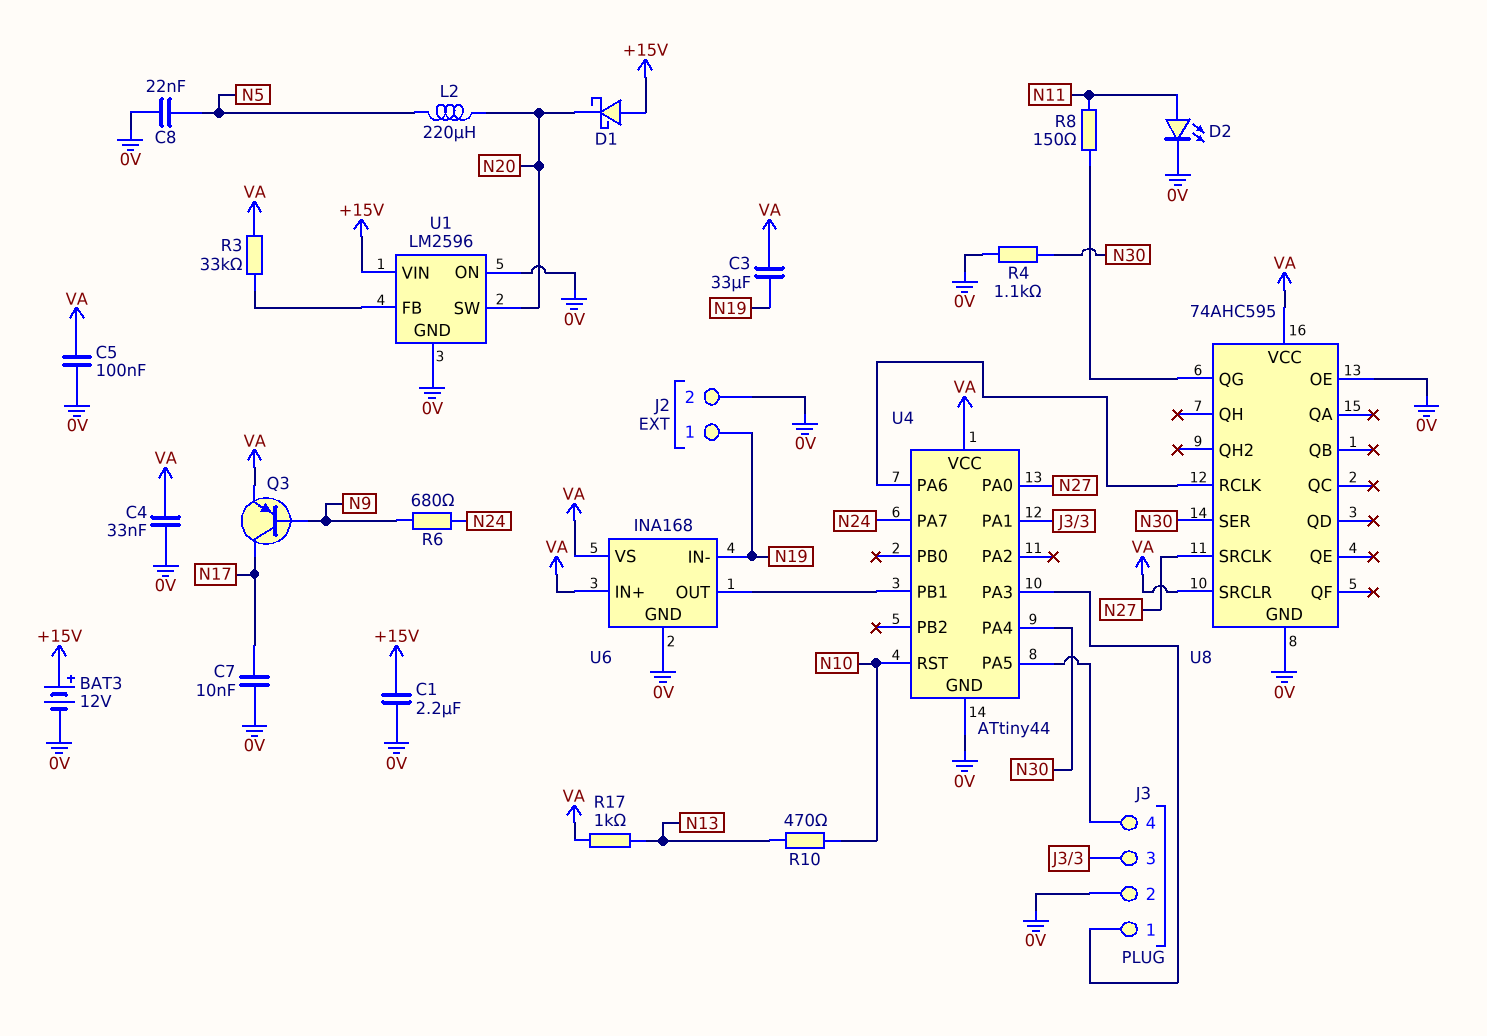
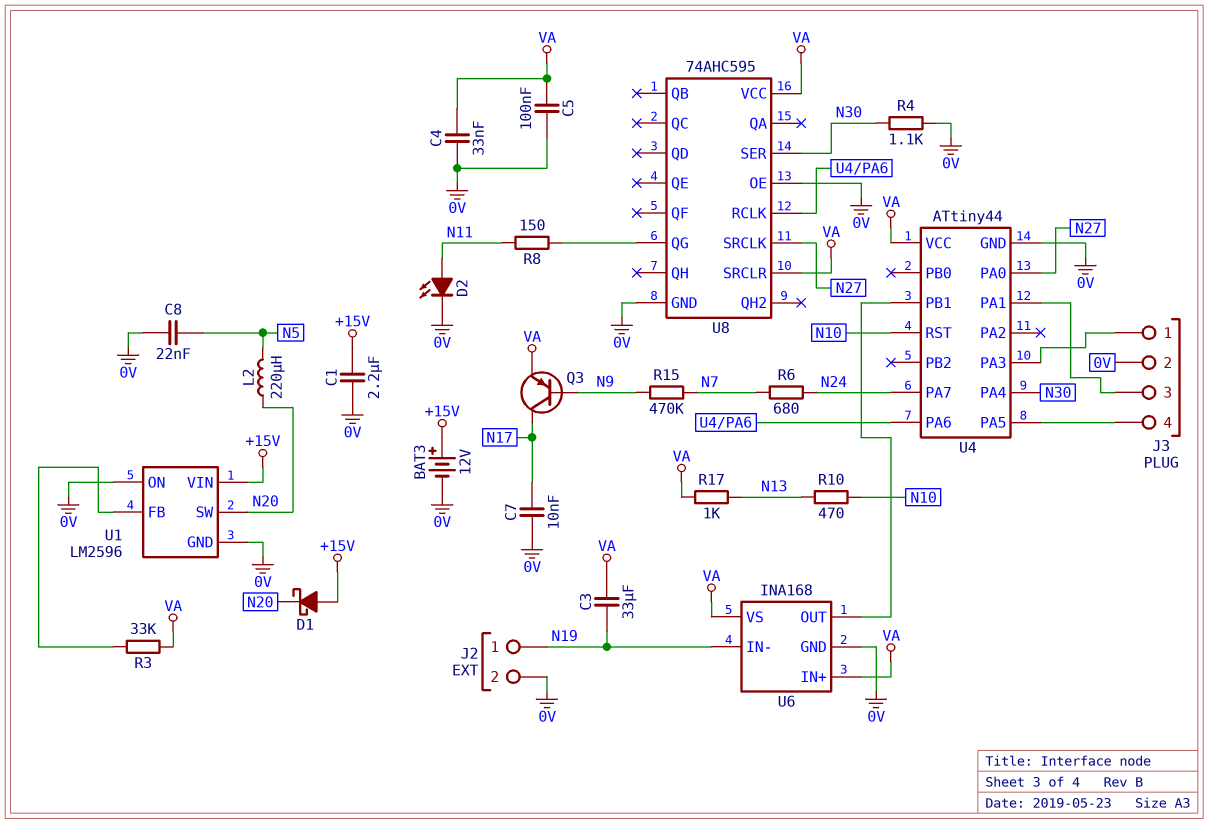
R6: 680 (N9, N24) -> 680 (N7, N24)
R15: none -> 470k (N7, N9)

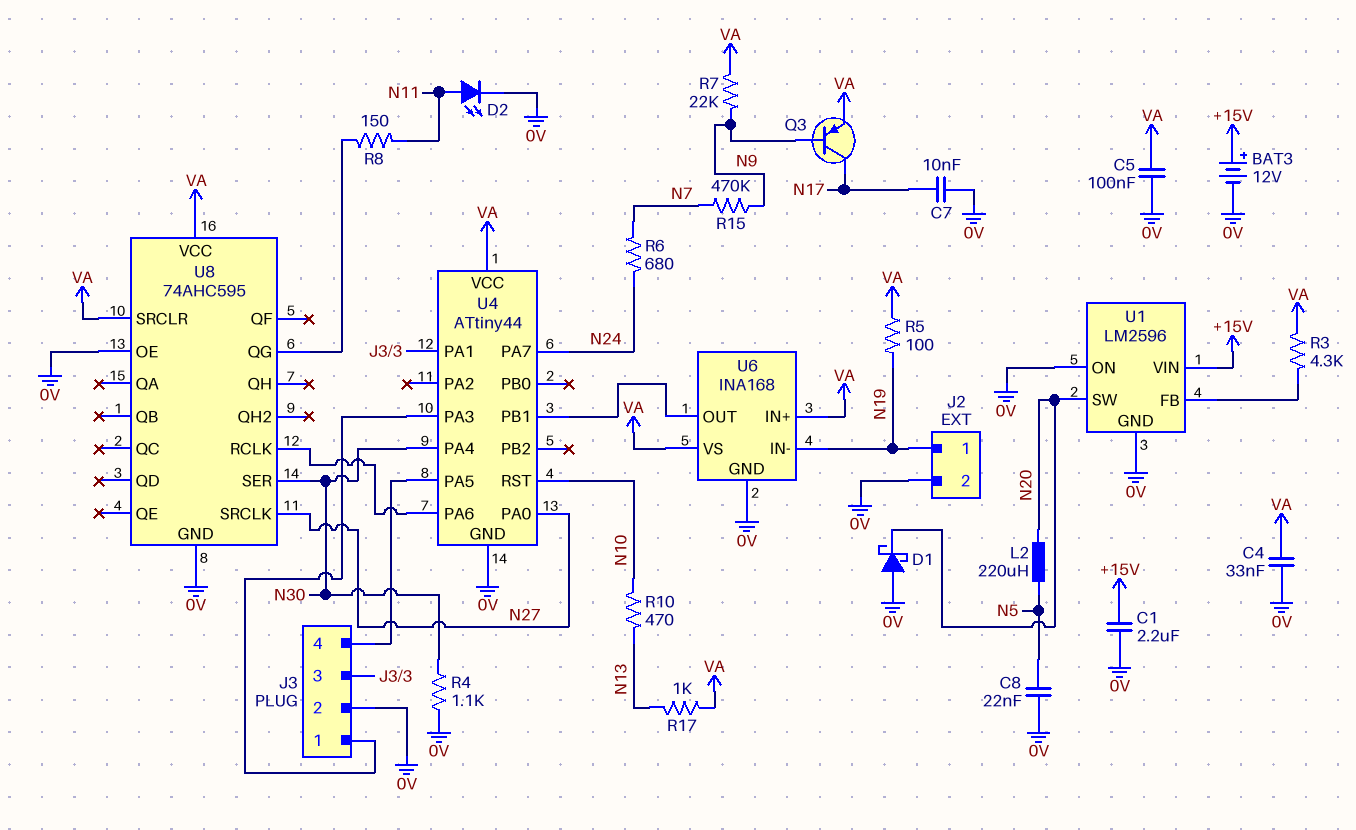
C3: 33uF (N19, VA) -> none
D1: schottky (A +15V, K N20) -> schottky (A 0V, K N20)
R3: 33k (U1/FB, VA) -> 4.3k (U1/FB, VA)
R5: none -> 100 (N19, VA)
R7: none -> 22k (N9, VA)

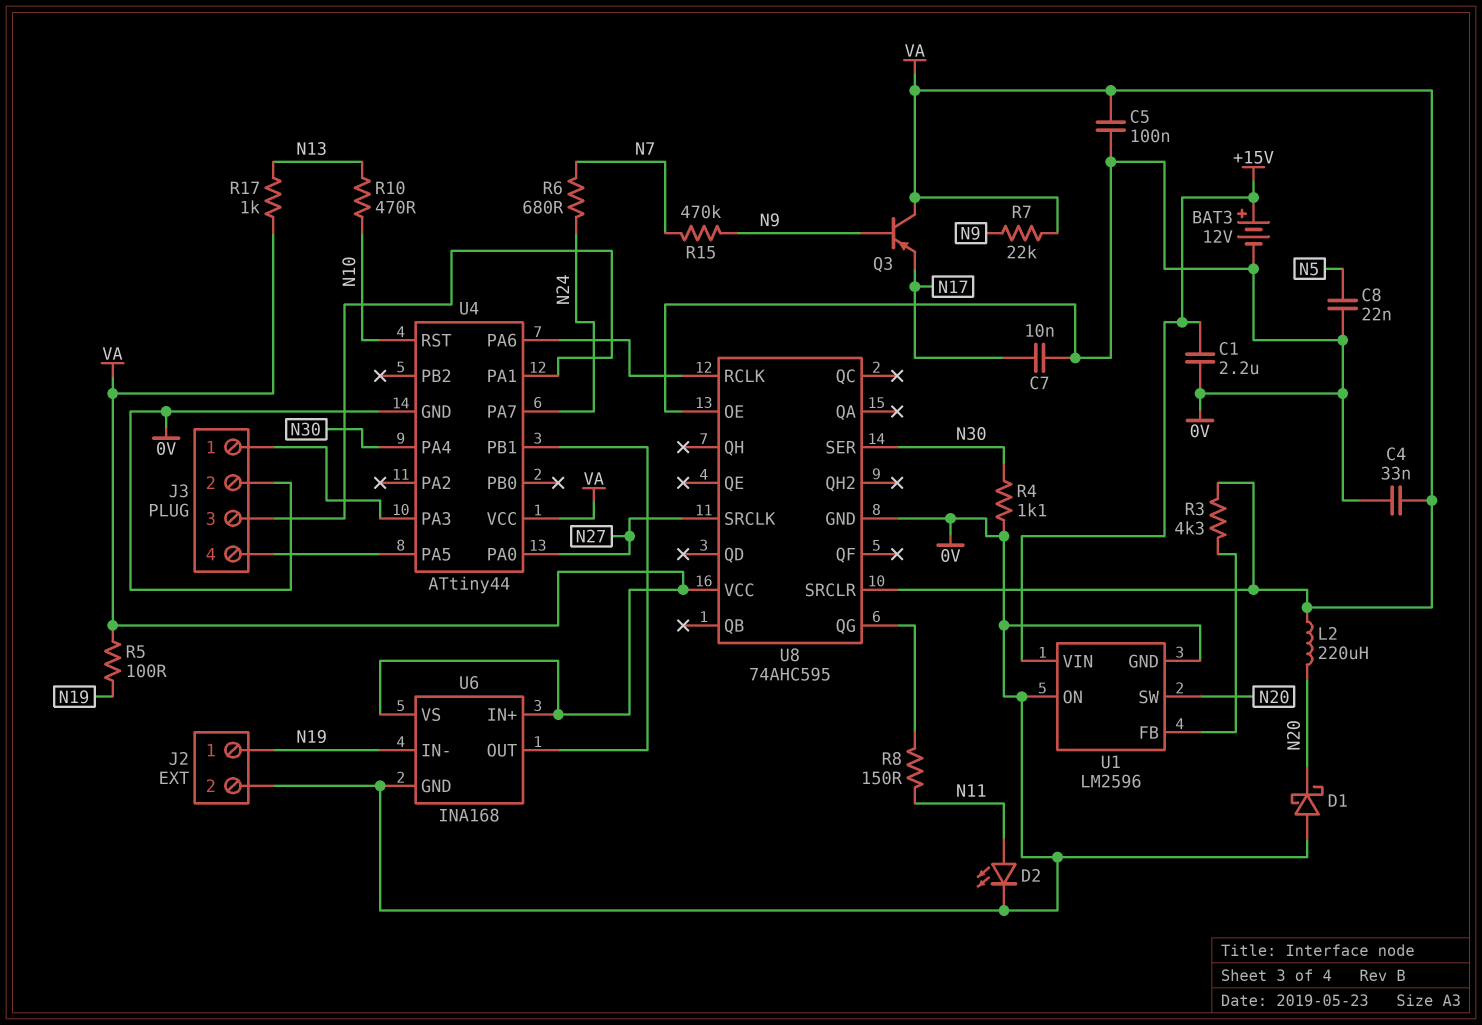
L2: 220uH (N5, N20) -> 220uH (N20, VA)
Q3: PNP (B N9, C N17, E VA) -> PNP (B N9, C VA, E N17)

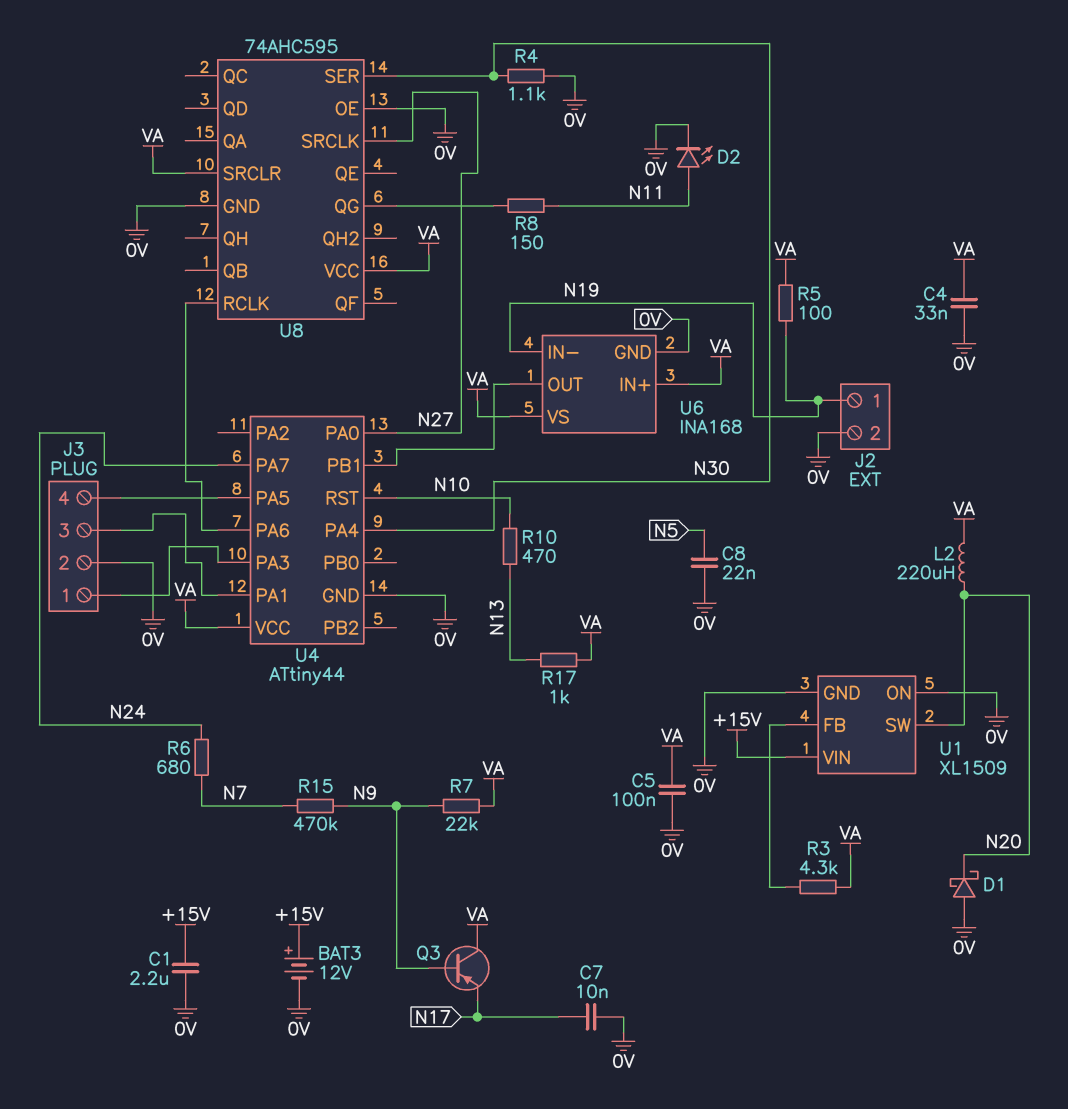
U1: LM2596 -> XL1509

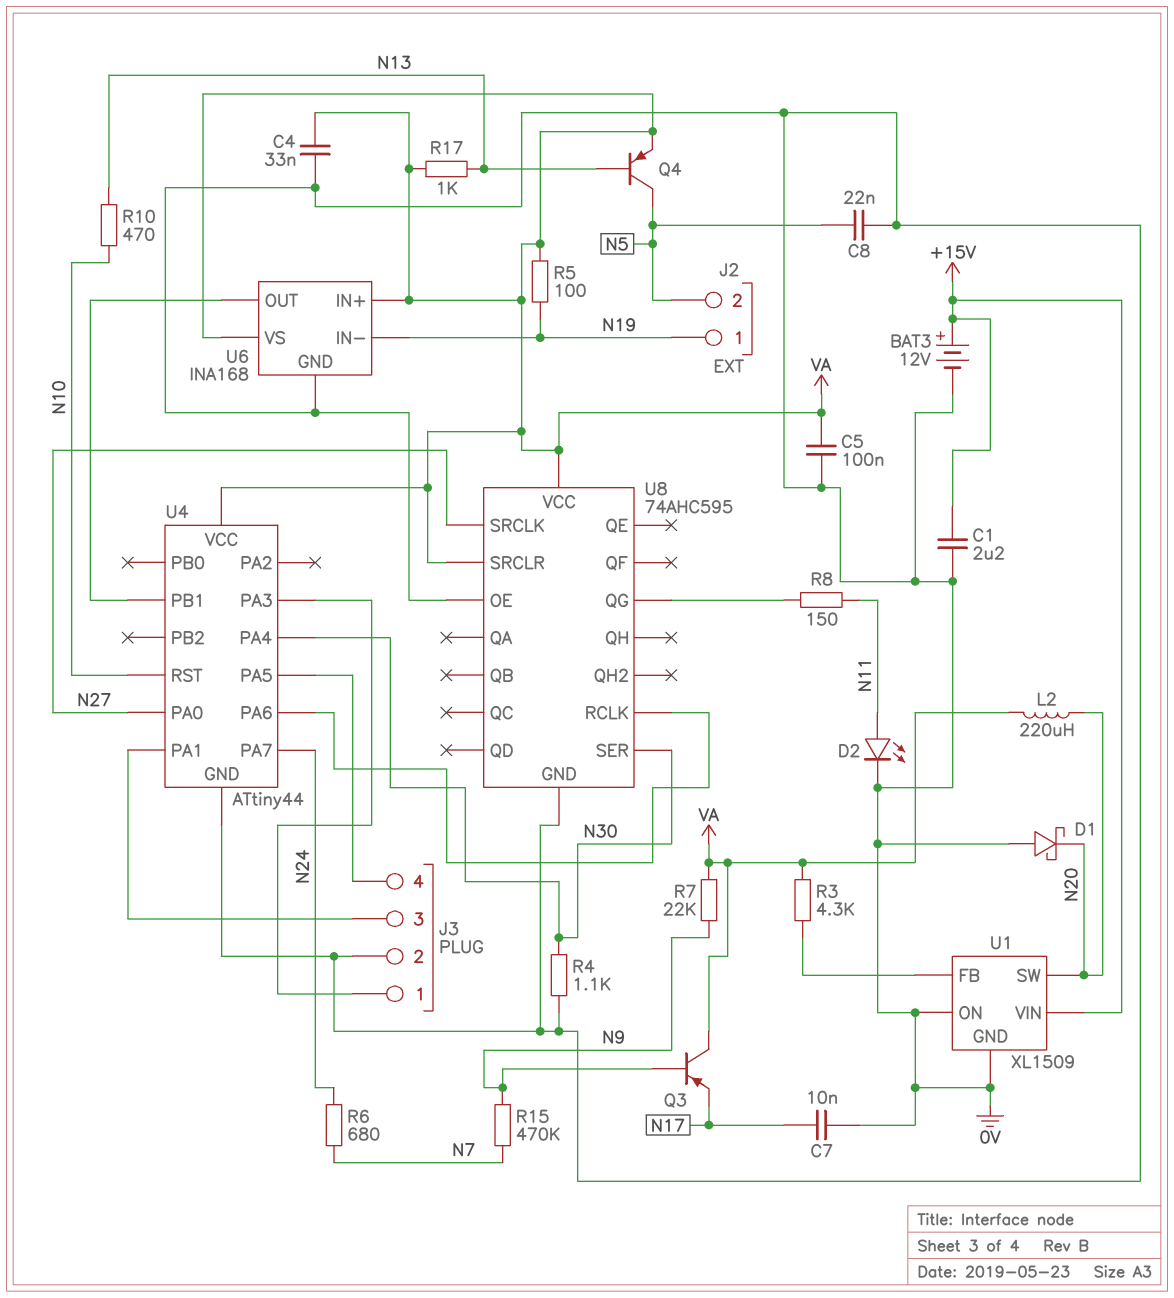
J2 pin 2: 0V -> N5
Q4: none -> PNP (B N13, C N5, E VA)

